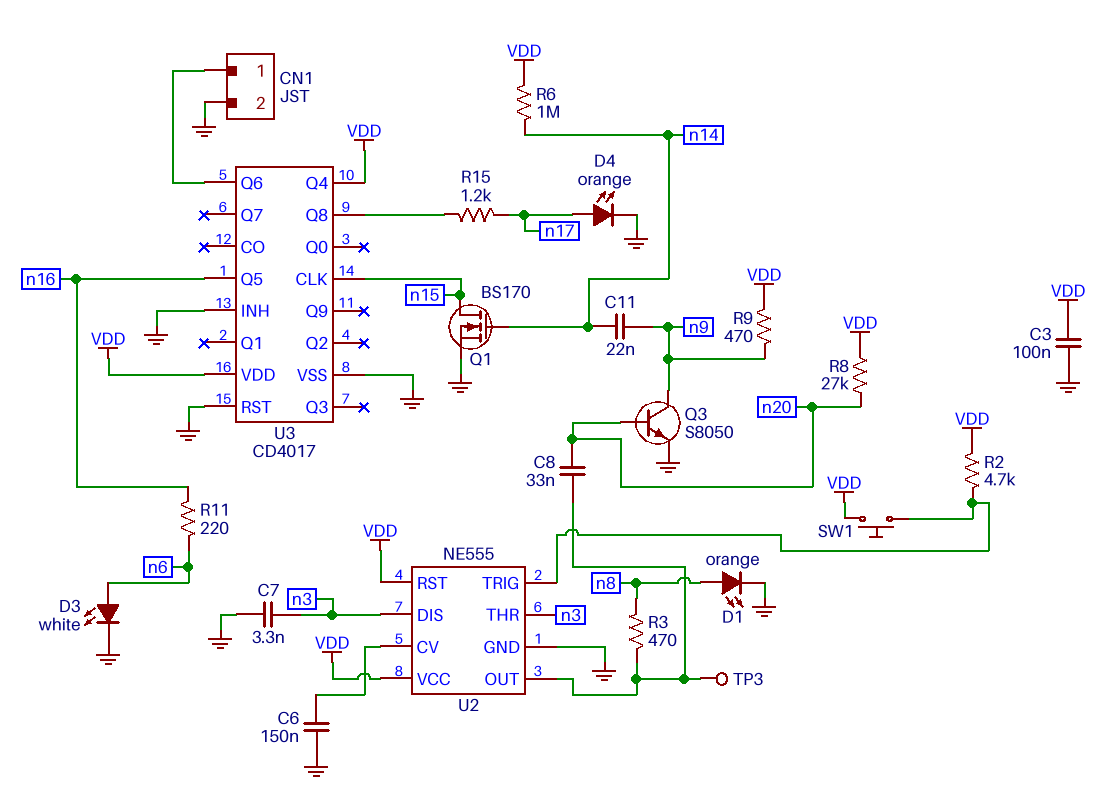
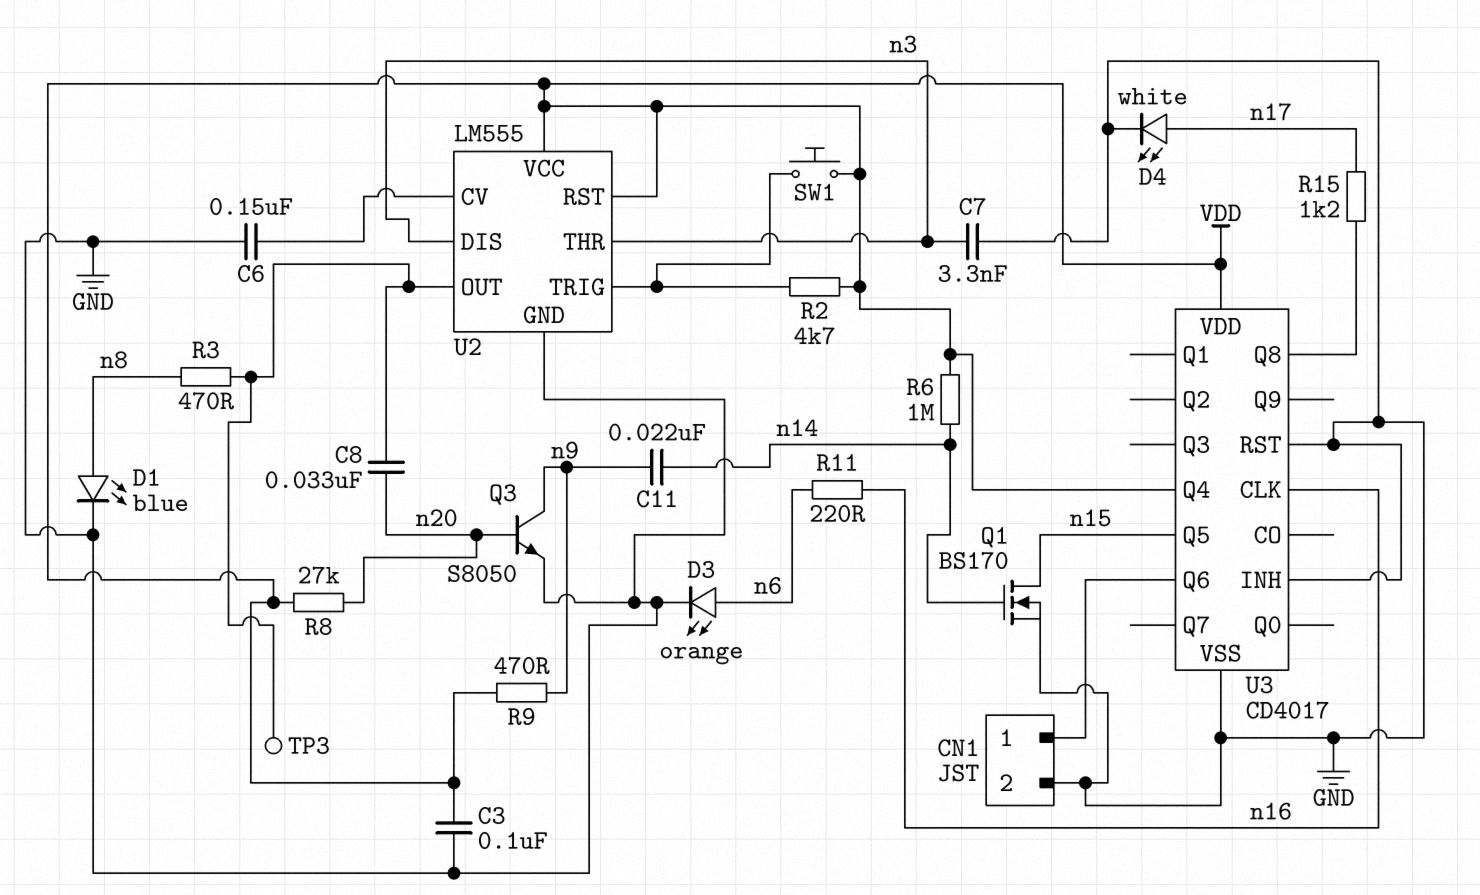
D1: LED orange (A n8, K GND) -> LED blue (A n8, K GND)
D3: LED white (A n6, K GND) -> LED orange (A n6, K GND)
D4: LED orange (A n17, K GND) -> LED white (A n17, K GND)
U2: NE555 -> LM555
U3 pin CLK: n15 -> n16
U3 pin Q5: n16 -> n15

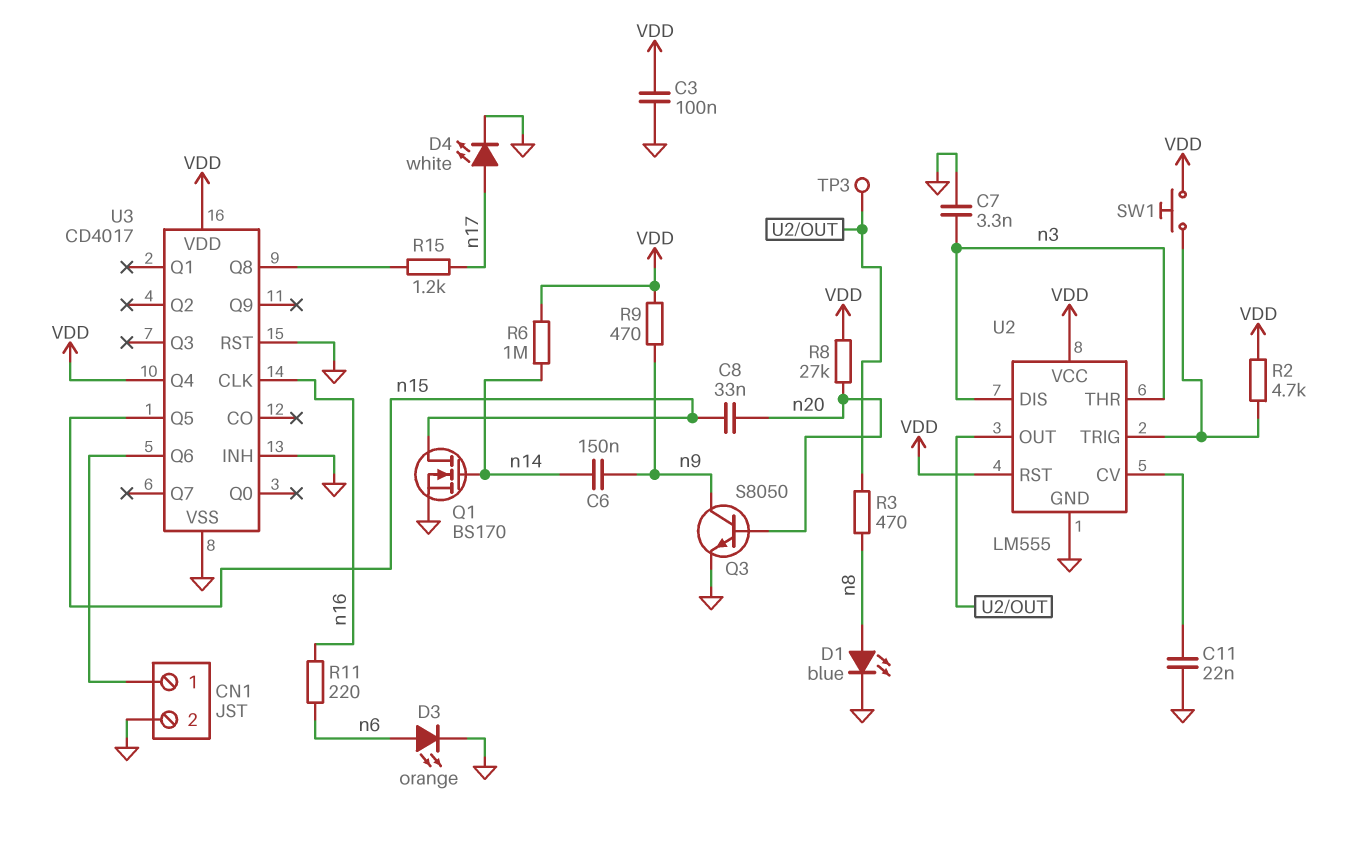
C6: 150nF (GND, U2/CV) -> 150nF (n9, n14)
C8: 33nF (U2/OUT, n20) -> 33nF (n15, n20)
C11: 22nF (n9, n14) -> 22nF (GND, U2/CV)

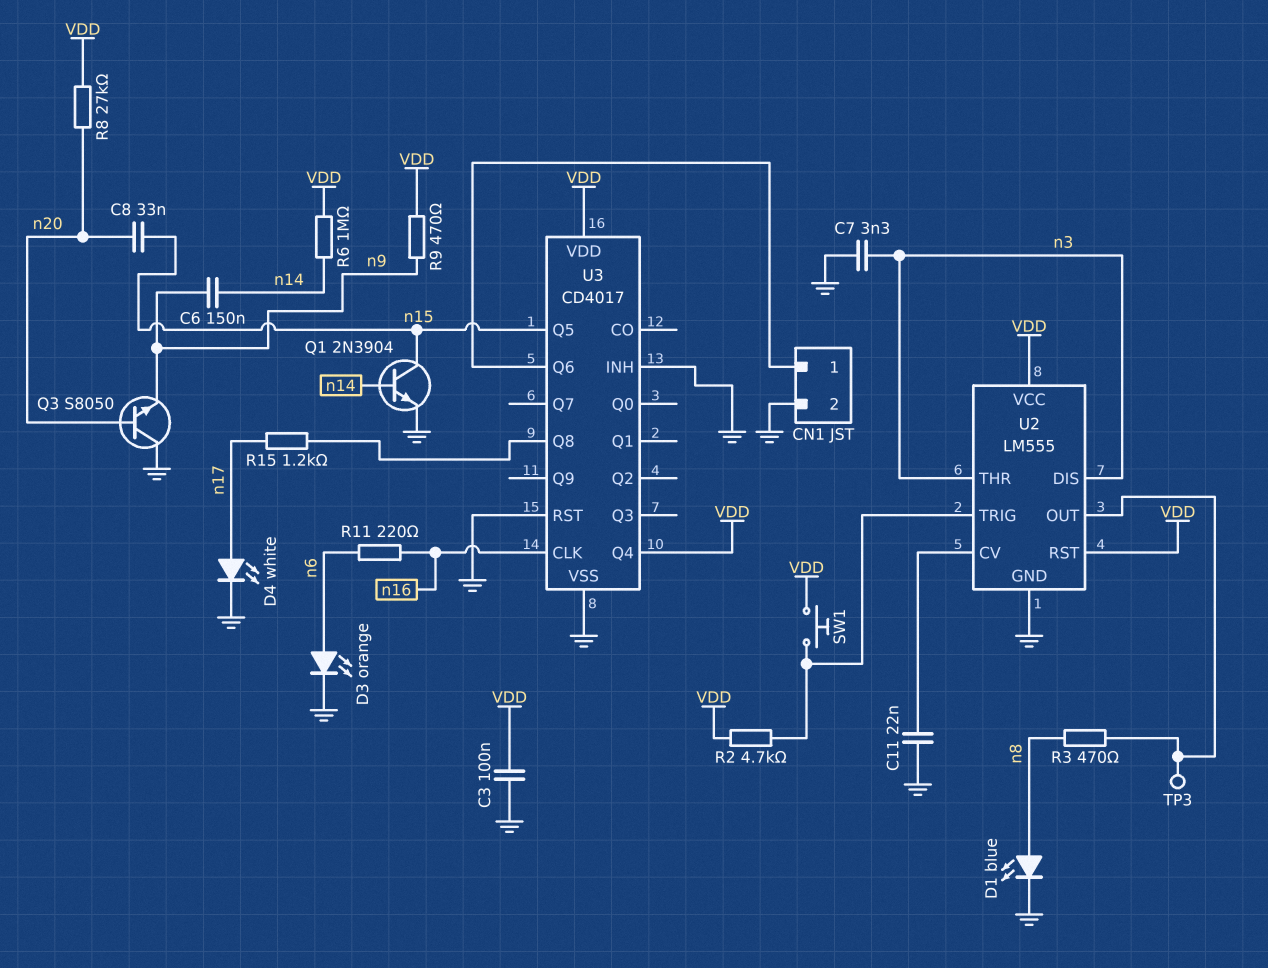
Q1: NMOS BS170 (G n14, D n15, S GND) -> NPN 2N3904 (B n14, C n15, E GND)
Q3: NPN S8050 (B n20, C n9, E GND) -> NPN S8050 (B n20, C GND, E n9)

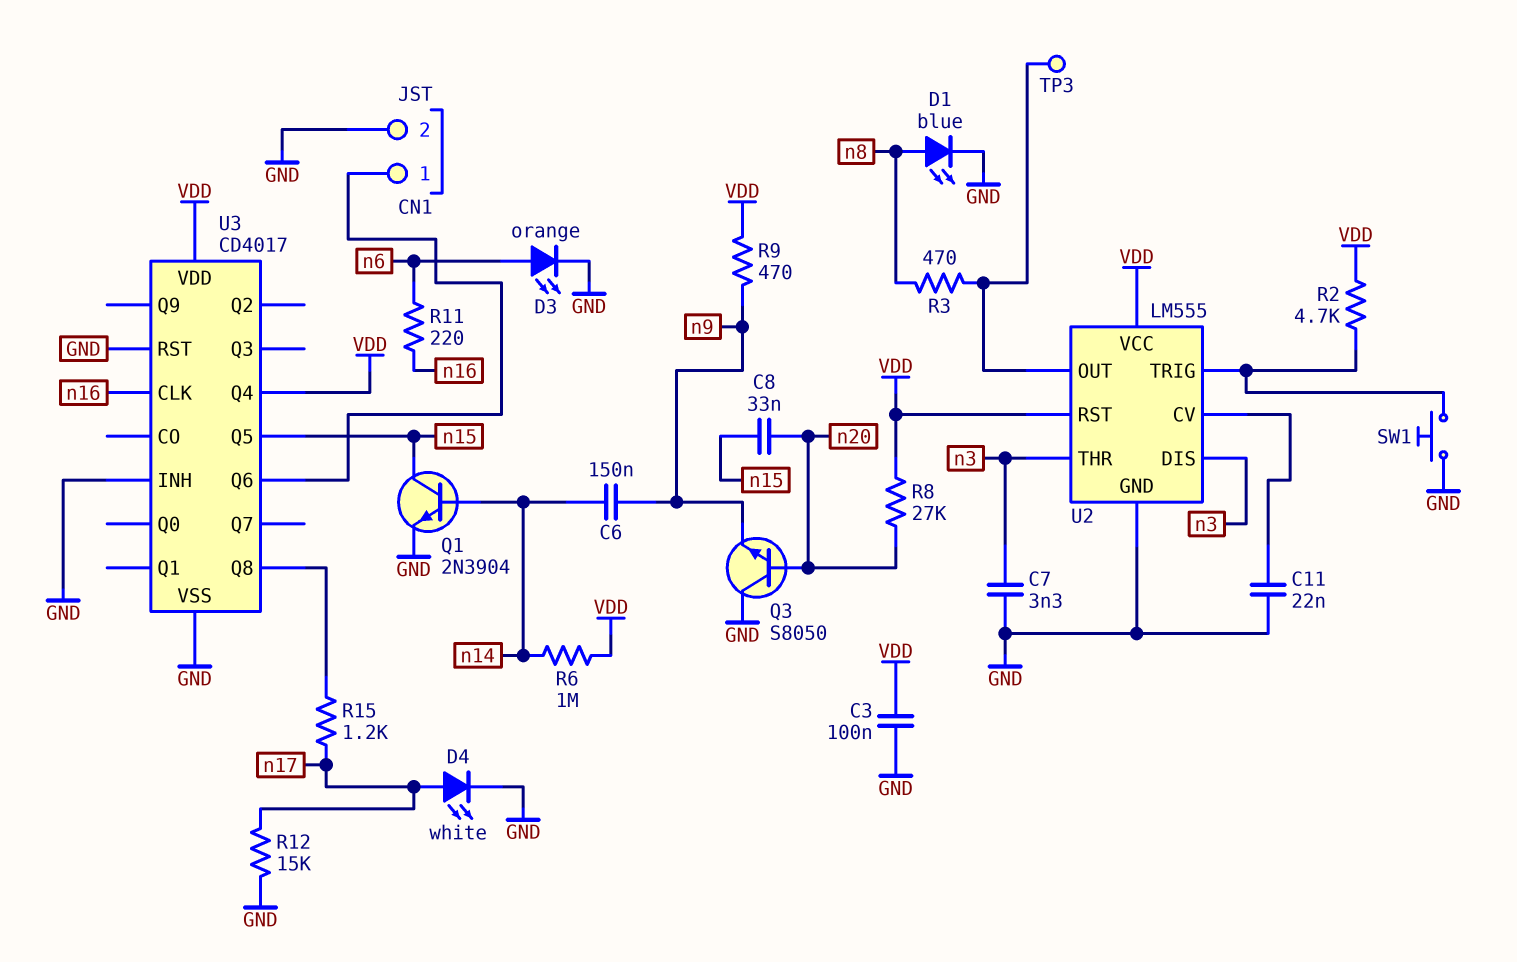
R12: none -> 15k (GND, n17)
SW1: button (U2/TRIG, VDD) -> button (GND, U2/TRIG)

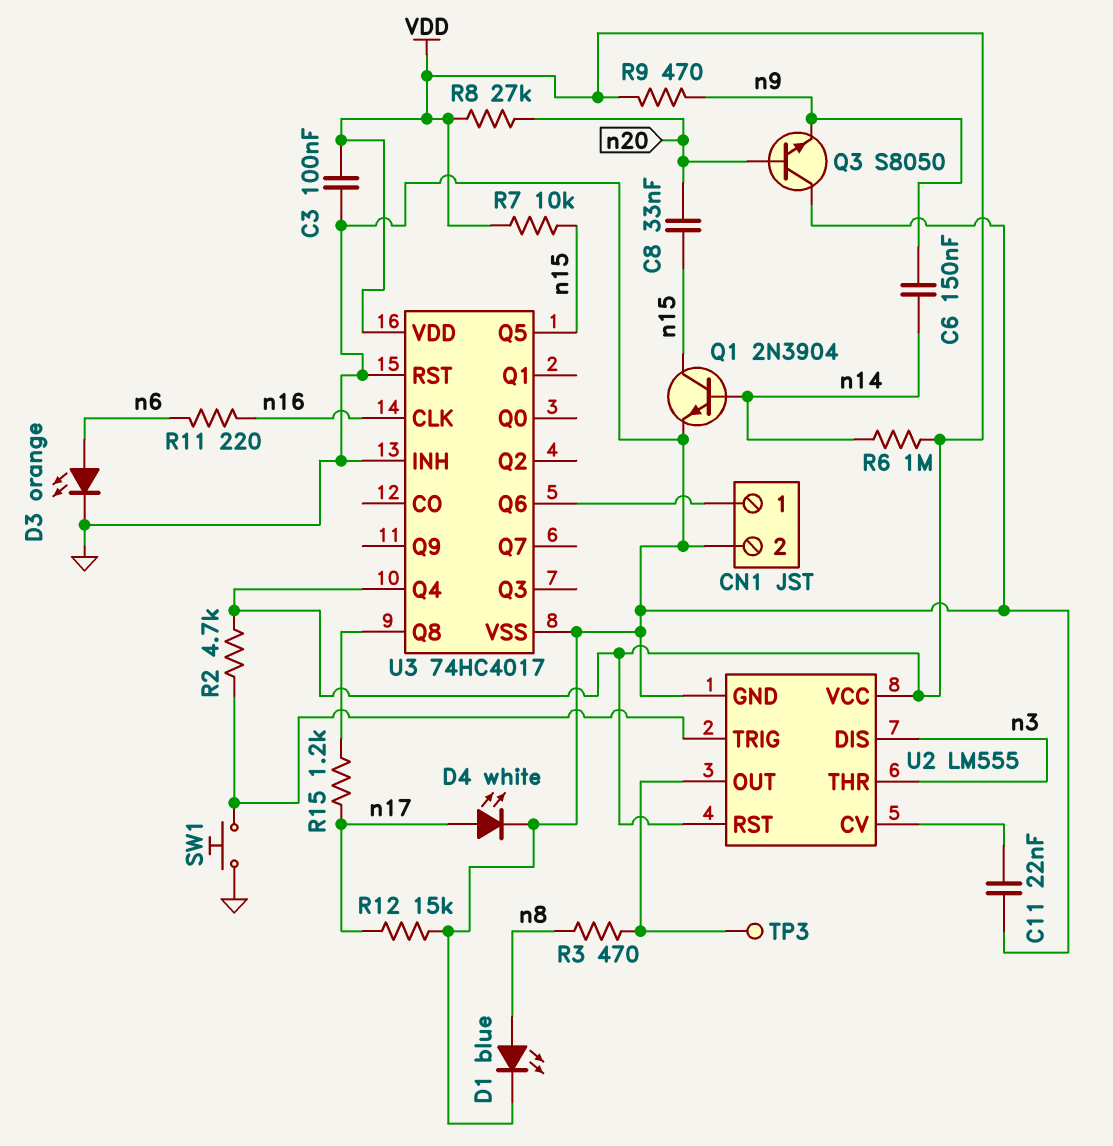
C7: 3.3nF (GND, n3) -> none
R7: none -> 10k (VDD, n15)
U3: CD4017 -> 74HC4017

